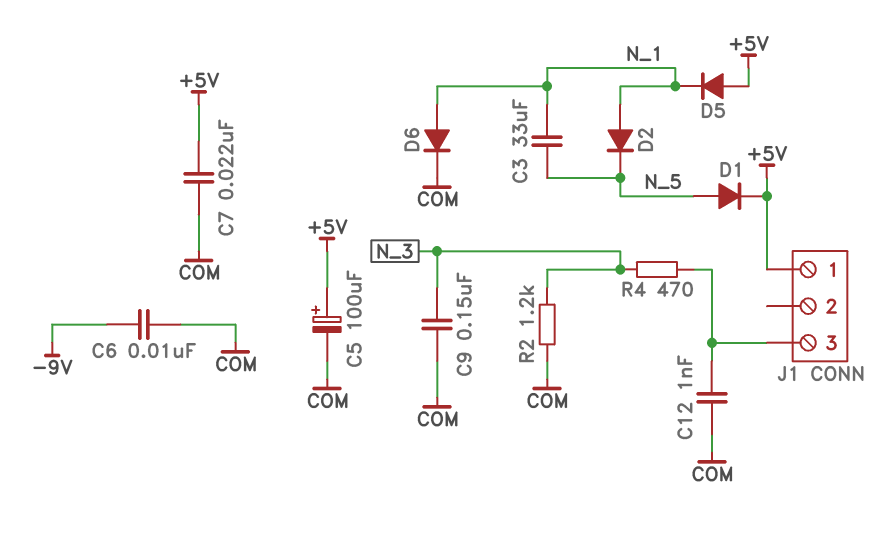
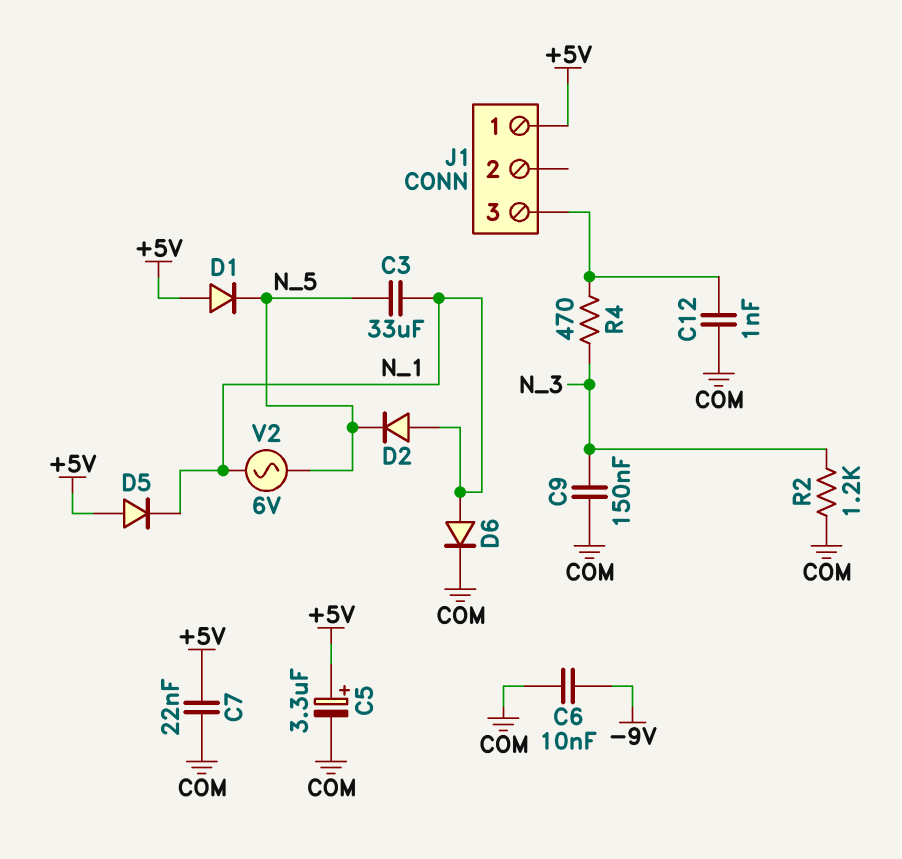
C5: 100uF (plus +5V, minus COM) -> 3.3uF (plus +5V, minus COM)
D1: diode (A N_5, K +5V) -> diode (A +5V, K N_5)
V2: none -> AC 6V (N_1, N_5)

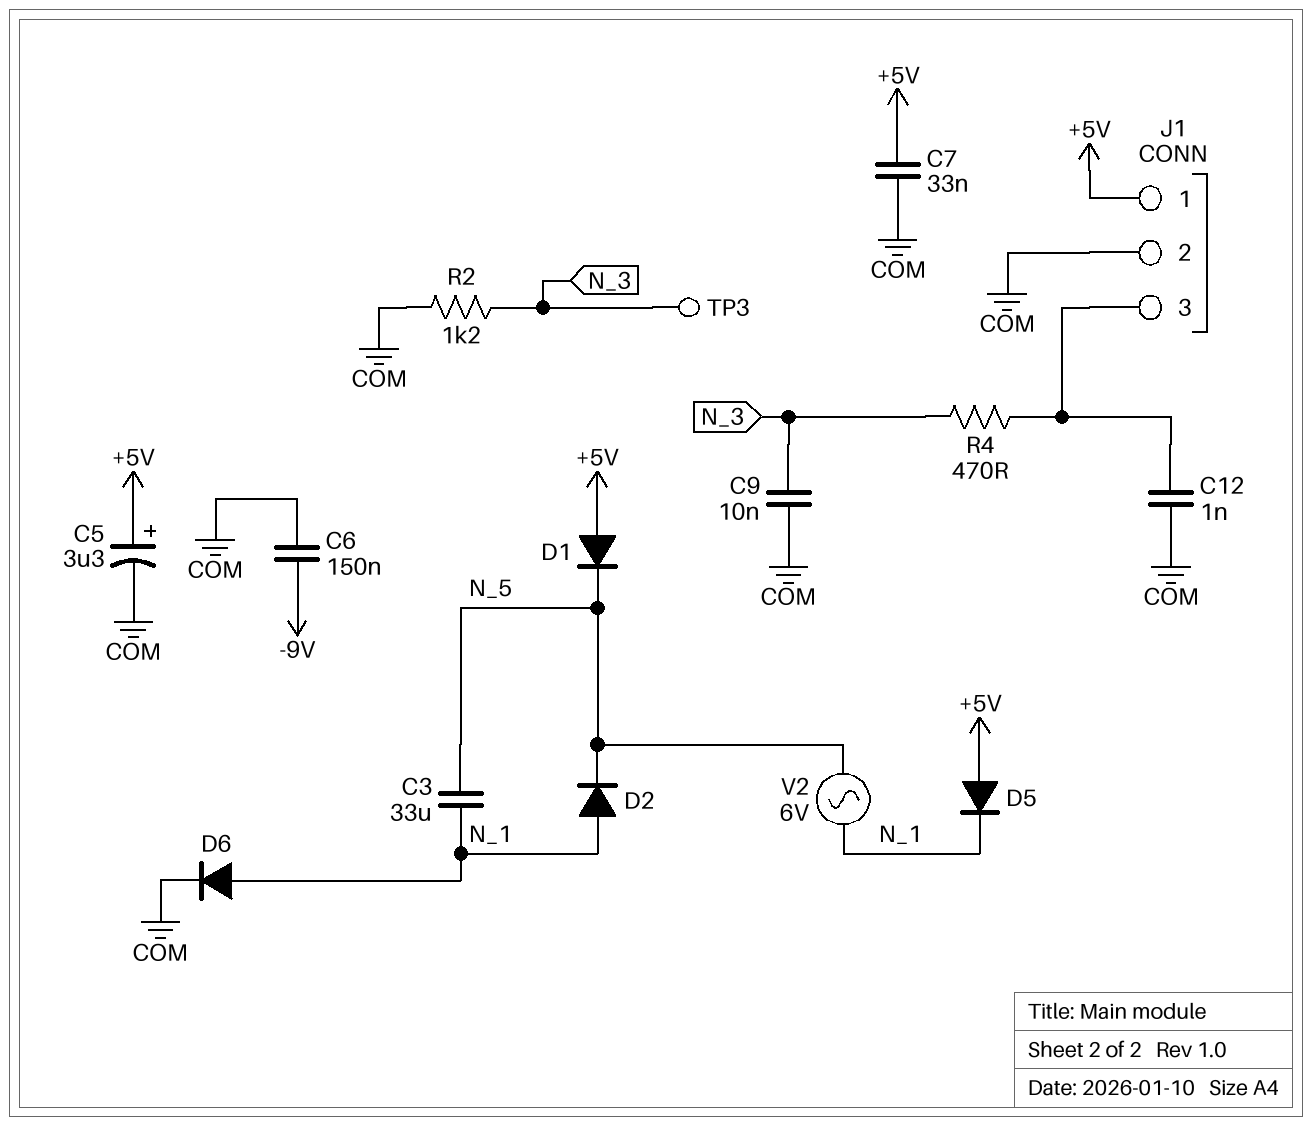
C6: 10nF (-9V, COM) -> 150nF (-9V, COM)
C7: 22nF (+5V, COM) -> 33nF (+5V, COM)
C9: 150nF (COM, N_3) -> 10nF (COM, N_3)
J1 pin 2: none -> COM
TP3: none -> test point (N_3)

